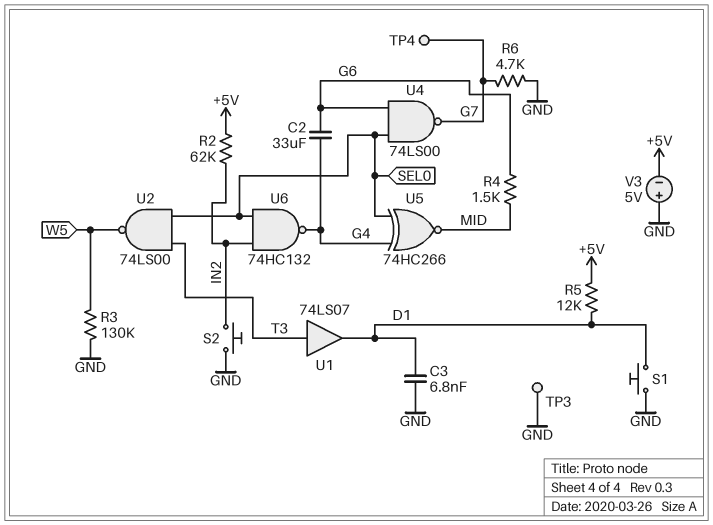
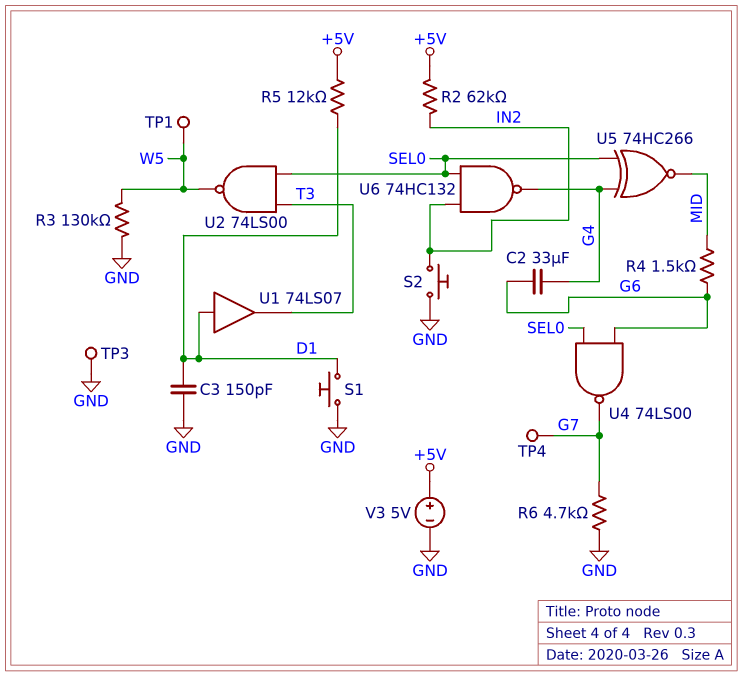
C3: 6.8nF (D1, GND) -> 150pF (D1, GND)
TP1: none -> test point (W5)
U1: buffer 74LS07 (in T3, out D1) -> buffer 74LS07 (in D1, out T3)
V3: 5V (plus GND, minus +5V) -> 5V (plus +5V, minus GND)

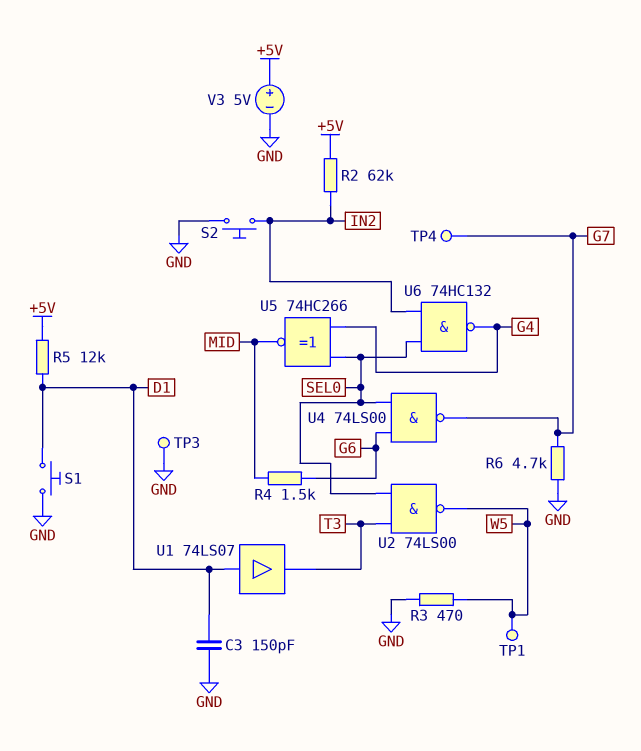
C2: 33uF (G4, G6) -> none
R3: 130k (GND, W5) -> 470 (GND, W5)

